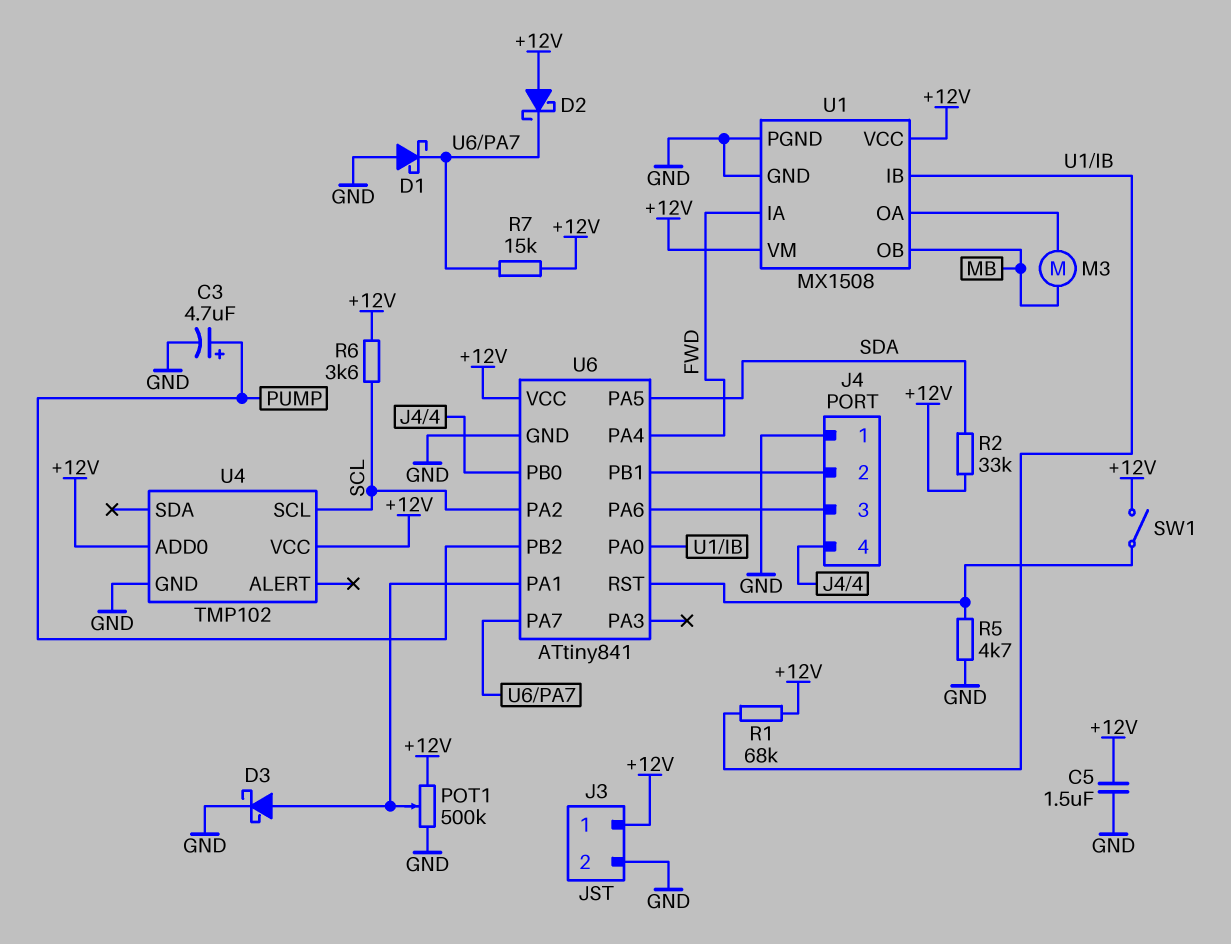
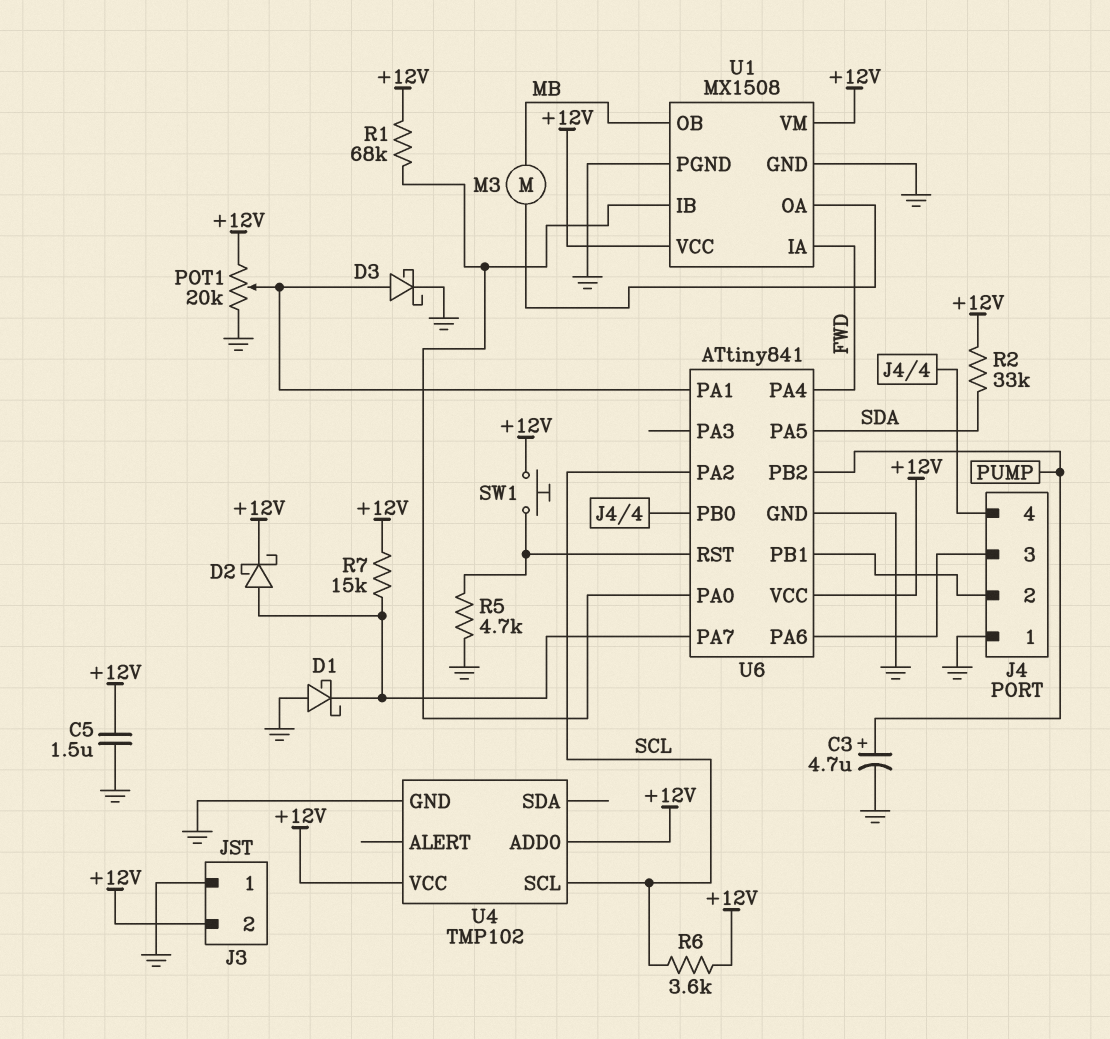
D2: schottky (A +12V, K U6/PA7) -> schottky (A U6/PA7, K +12V)
J3 pin 1: +12V -> GND
J3 pin 2: GND -> +12V
POT1: 500k (+12V, GND, wiper U6/PA1) -> 20k (+12V, GND, wiper U6/PA1)
SW1: switch (+12V, U6/RST) -> button (+12V, U6/RST)

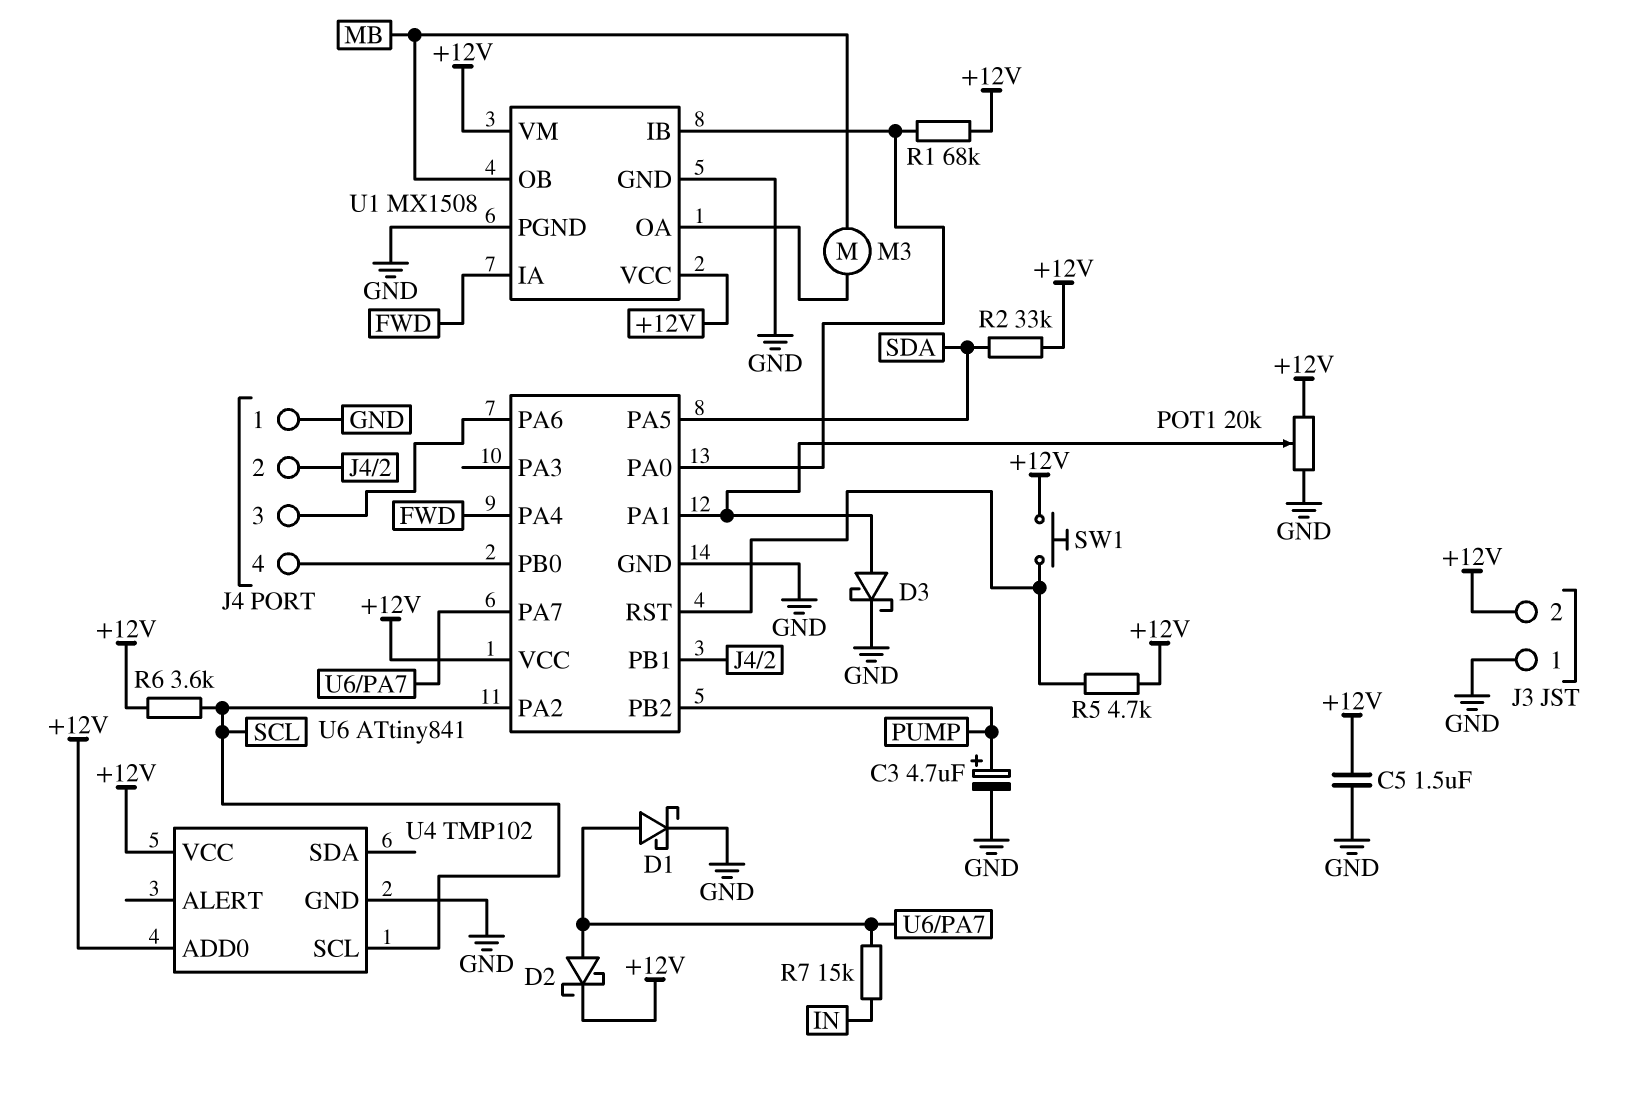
D1: schottky (A GND, K U6/PA7) -> schottky (A U6/PA7, K GND)
R5: 4.7k (GND, U6/RST) -> 4.7k (+12V, U6/RST)
R7: 15k (+12V, U6/PA7) -> 15k (IN, U6/PA7)

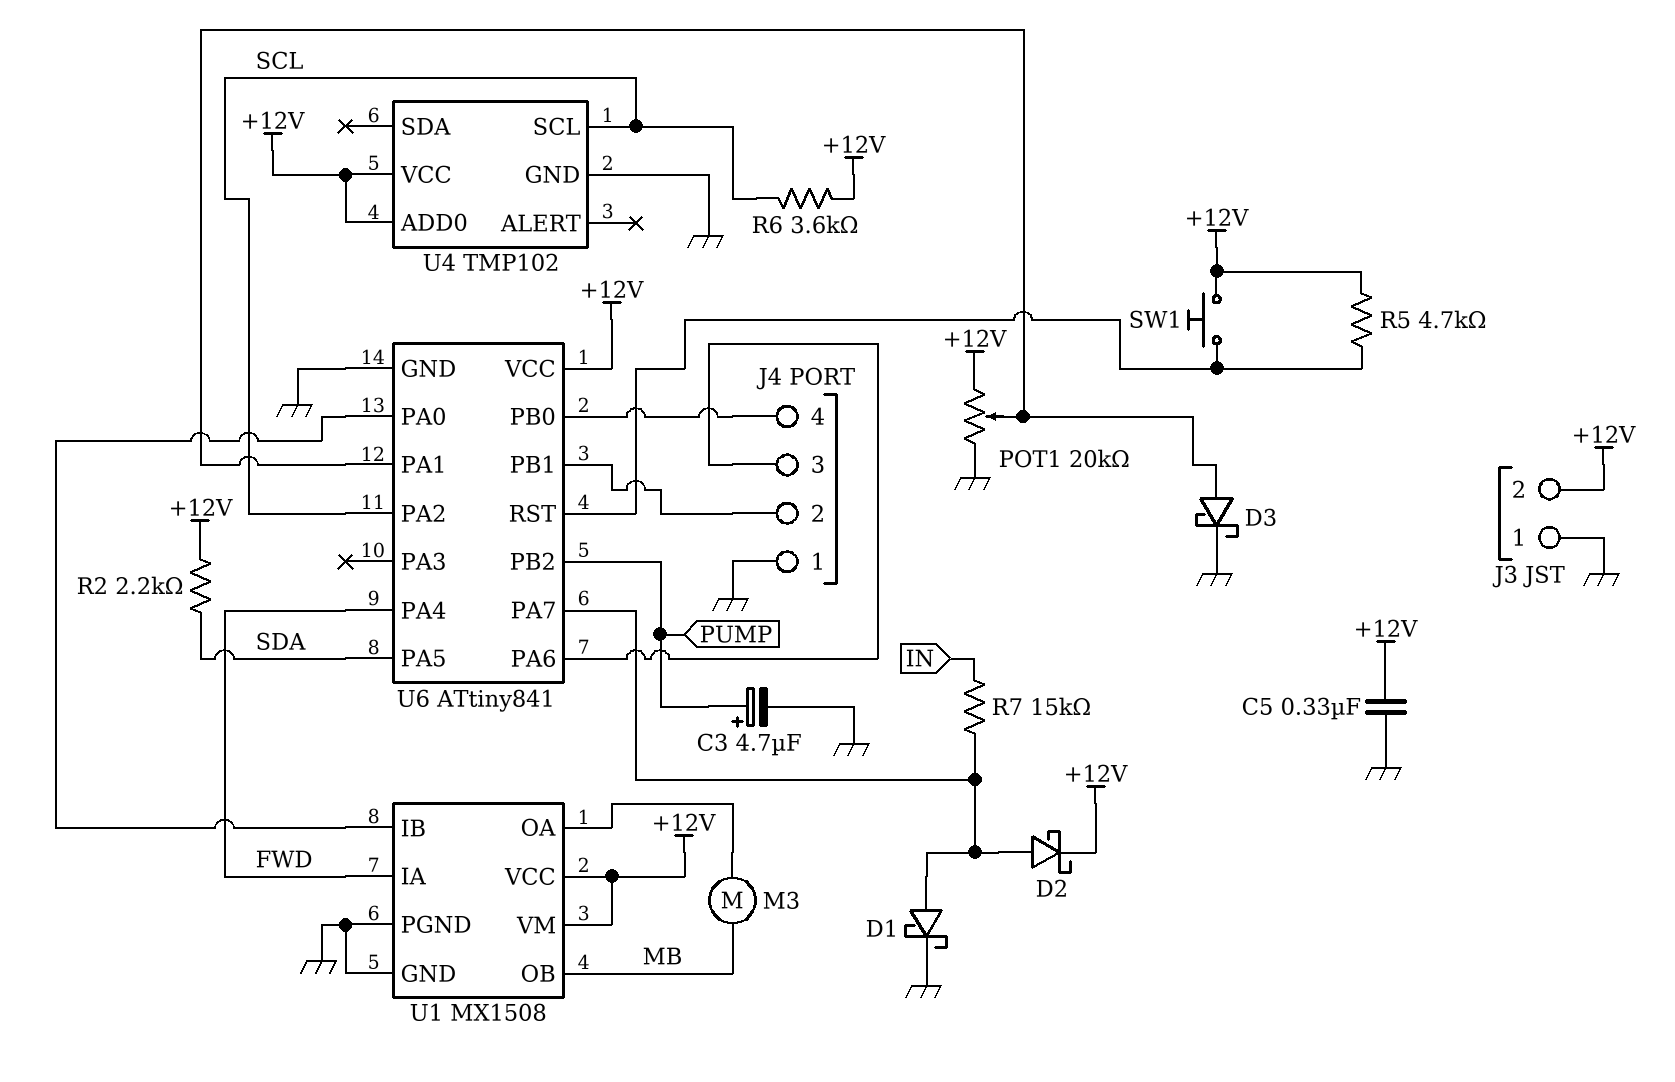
C5: 1.5uF (+12V, GND) -> 330nF (+12V, GND)
R1: 68k (+12V, U1/IB) -> none
R2: 33k (+12V, SDA) -> 2.2k (+12V, SDA)

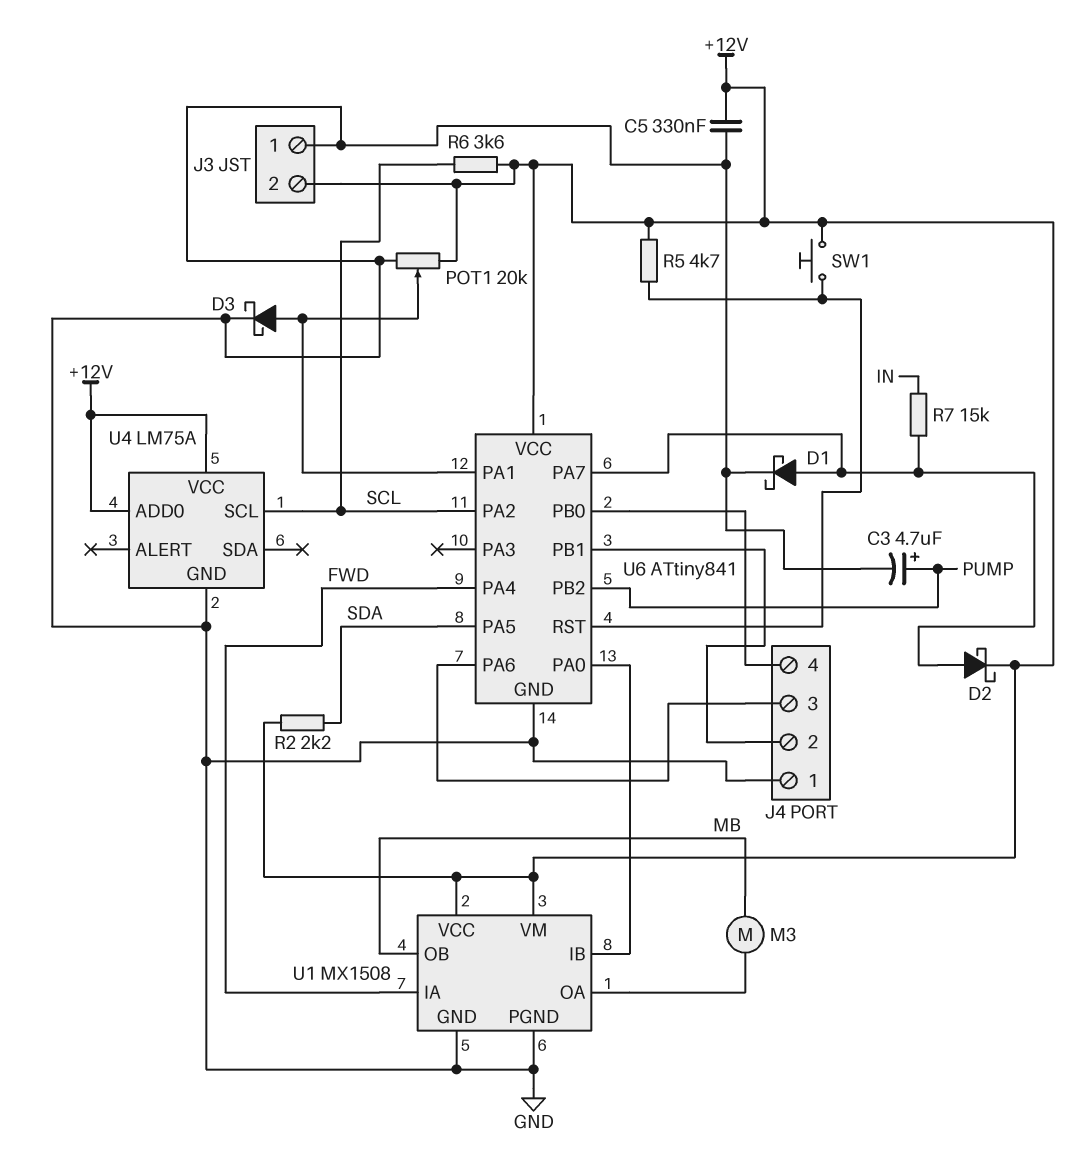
U4: TMP102 -> LM75A

